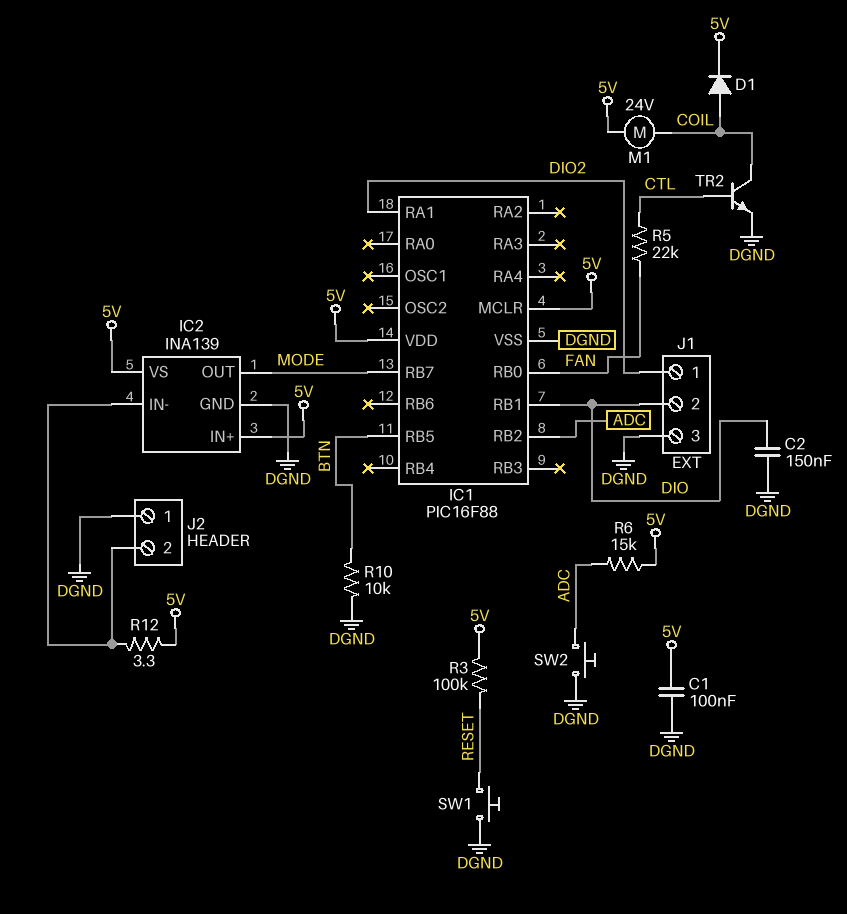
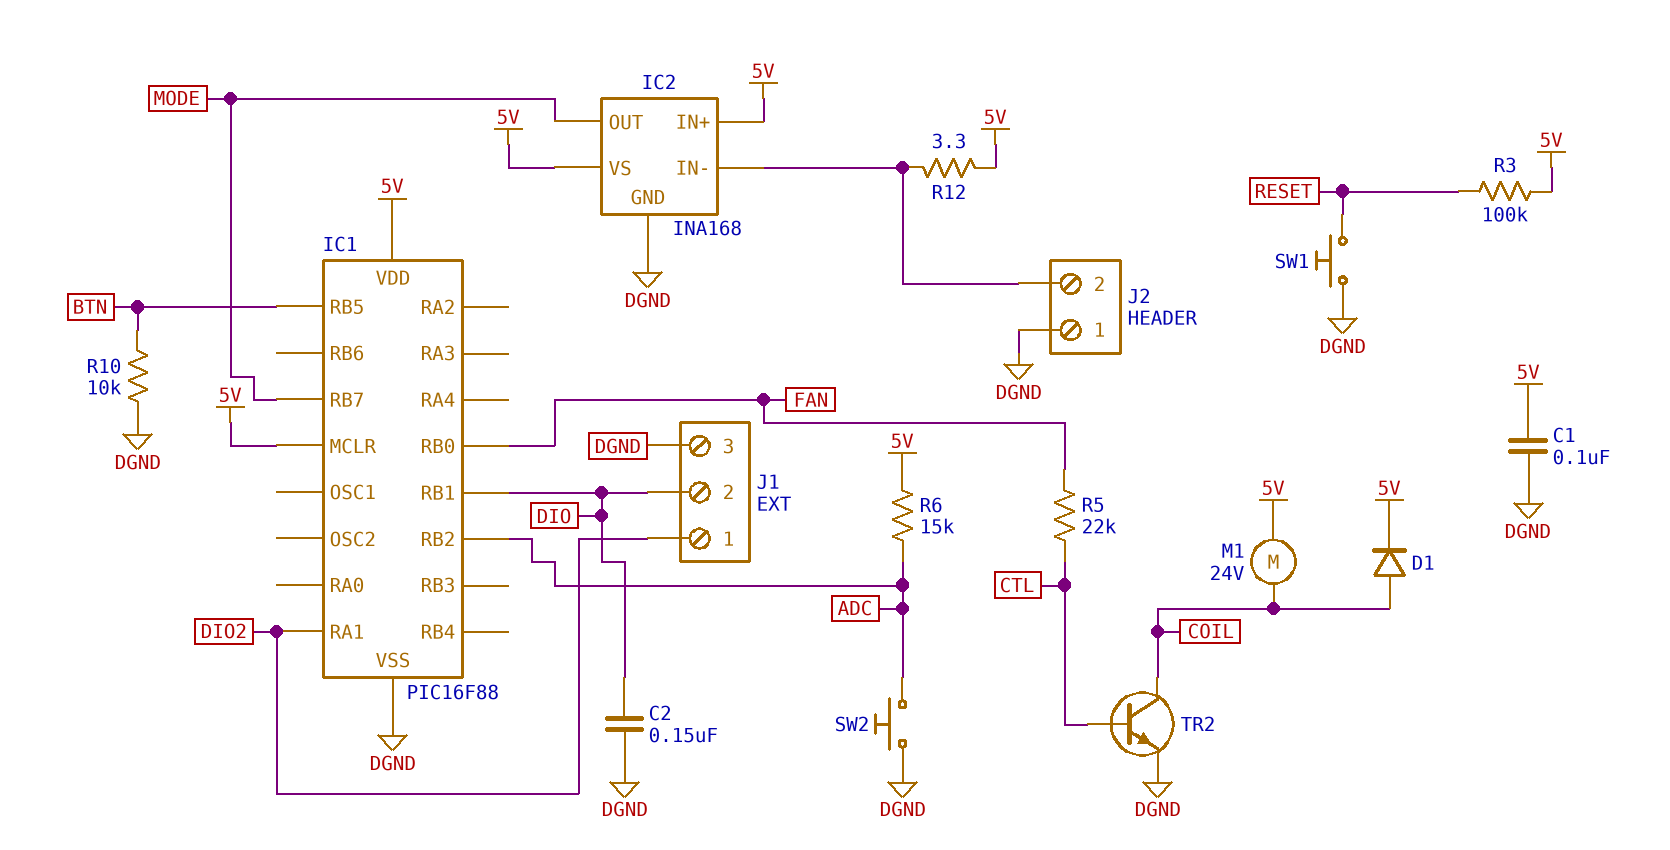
IC2: INA139 -> INA168

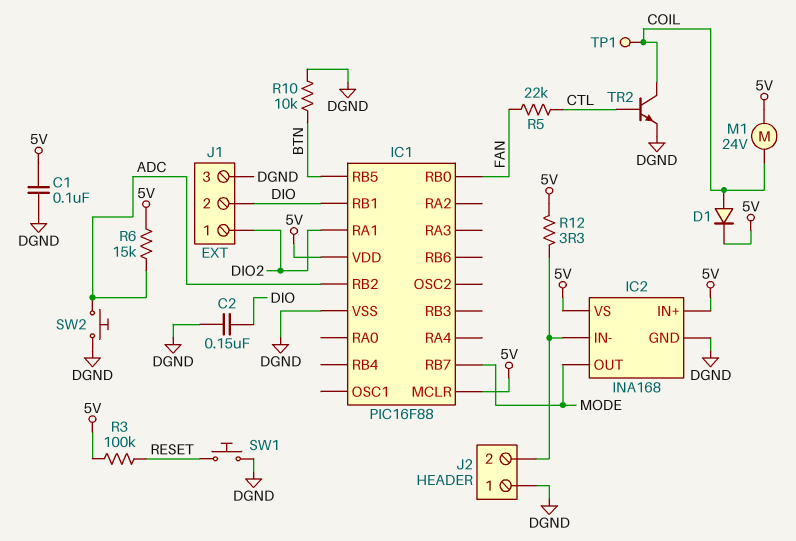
TP1: none -> test point (COIL)

